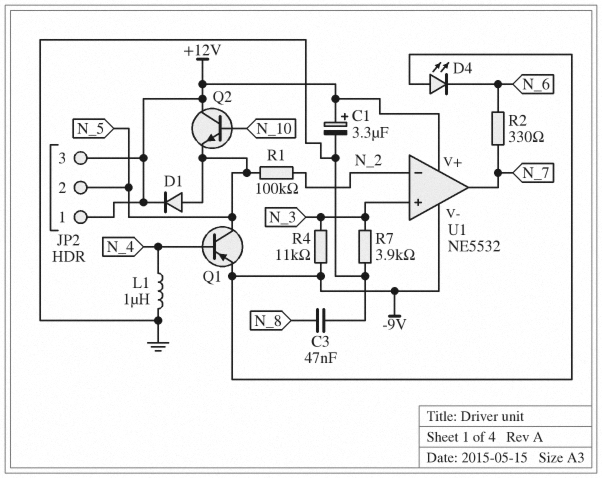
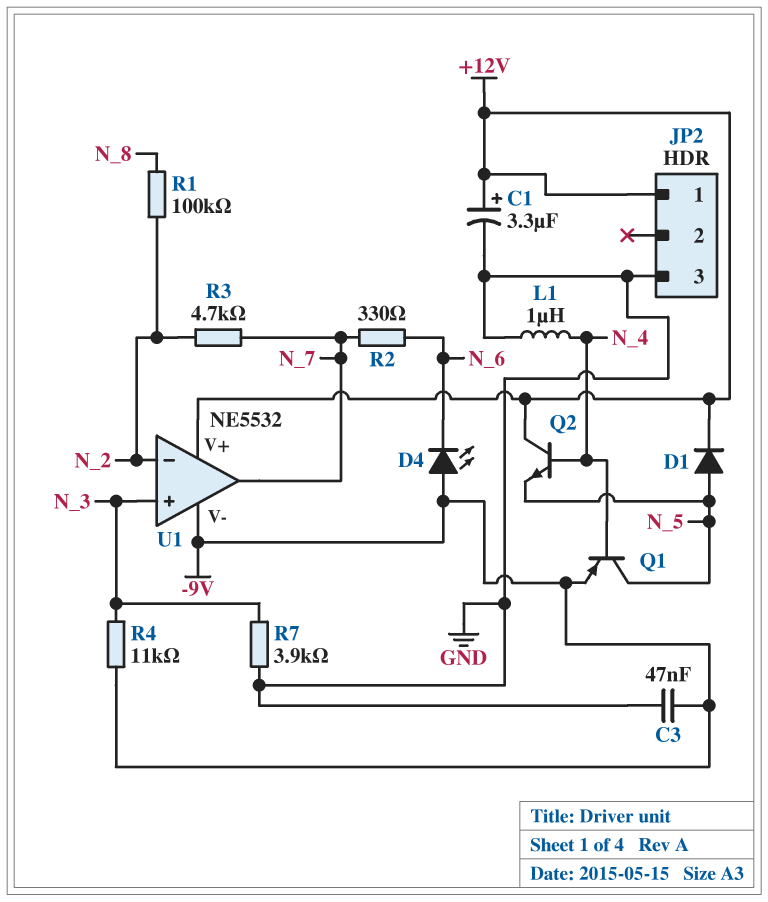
C3: 47nF (GND, N_8) -> 47nF (-9V, GND)
JP2 pin 2: N_5 -> none
JP2 pin 3: +12V -> GND
Q2: NPN (B N_10, C +12V, E N_5) -> NPN (B N_4, C +12V, E N_5)
R1: 100k (N_2, N_5) -> 100k (N_2, N_8)
R3: none -> 4.7k (N_2, N_7)

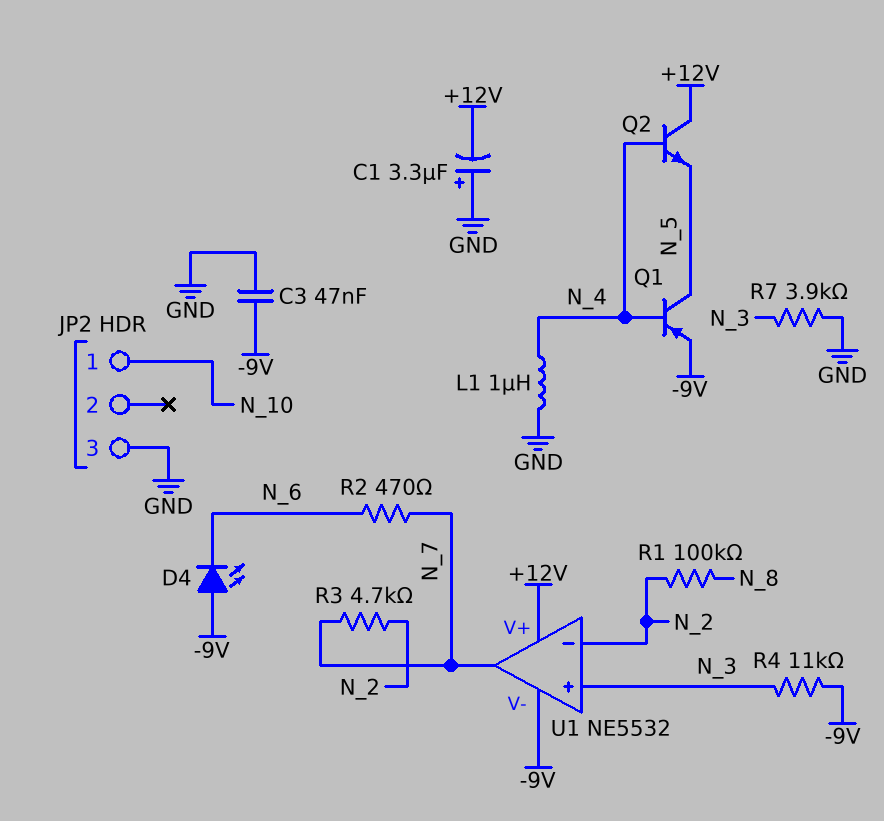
C1: 3.3uF (plus +12V, minus GND) -> 3.3uF (plus GND, minus +12V)
D1: diode (A N_5, K +12V) -> none
JP2 pin 1: +12V -> N_10
R2: 330 (N_6, N_7) -> 470 (N_6, N_7)

